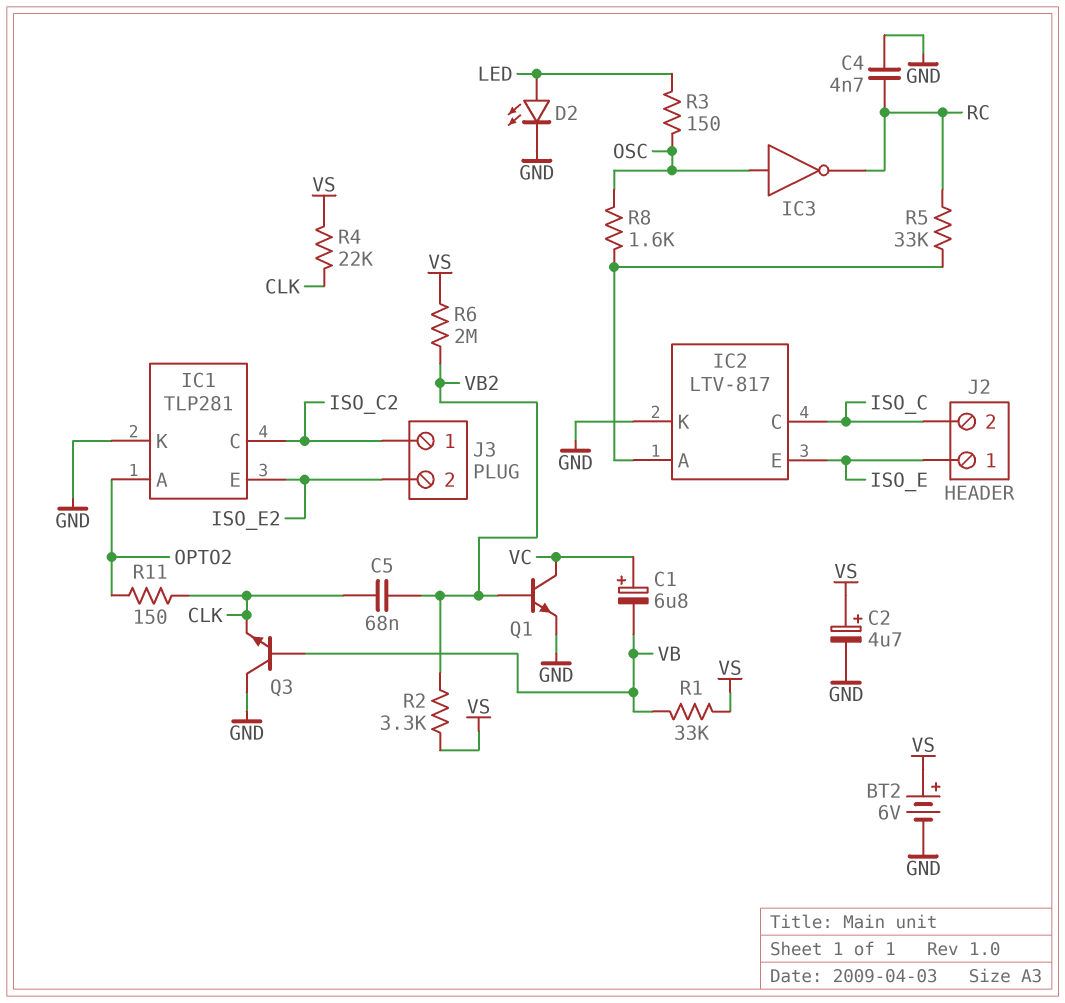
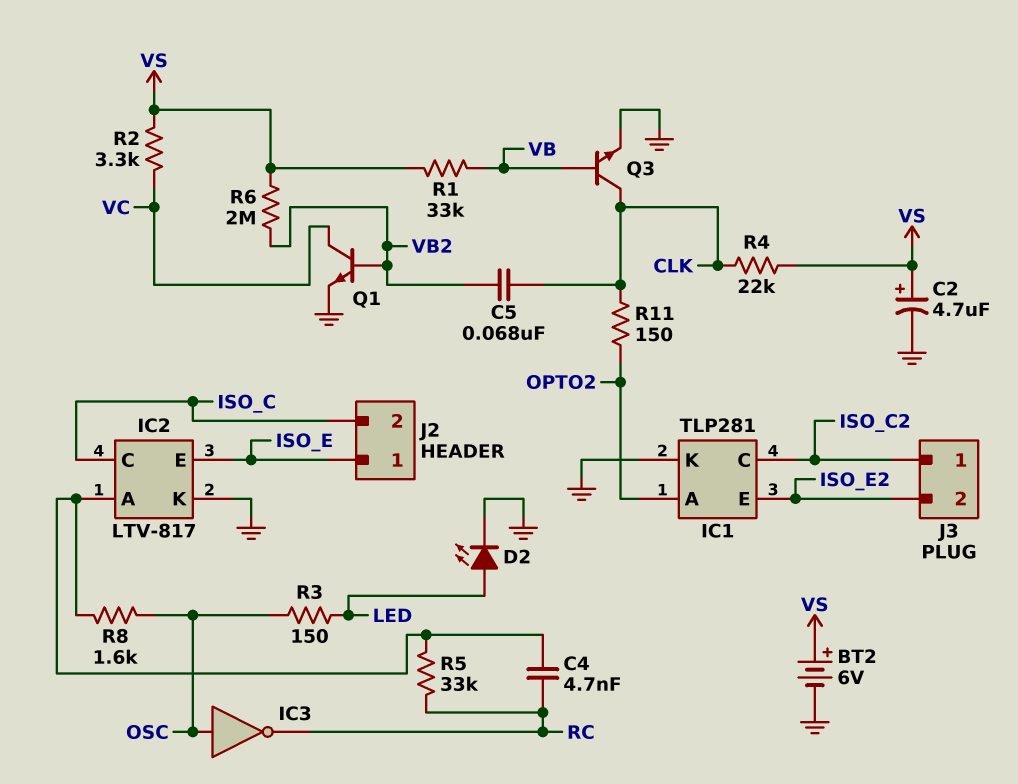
C1: 6.8uF (plus VC, minus VB) -> none
C4: 4.7nF (GND, RC) -> 4.7nF (IC2/A, RC)
Q3: NPN (B VB, C GND, E CLK) -> NPN (B VB, C CLK, E GND)
R2: 3.3k (VB2, VS) -> 3.3k (VC, VS)

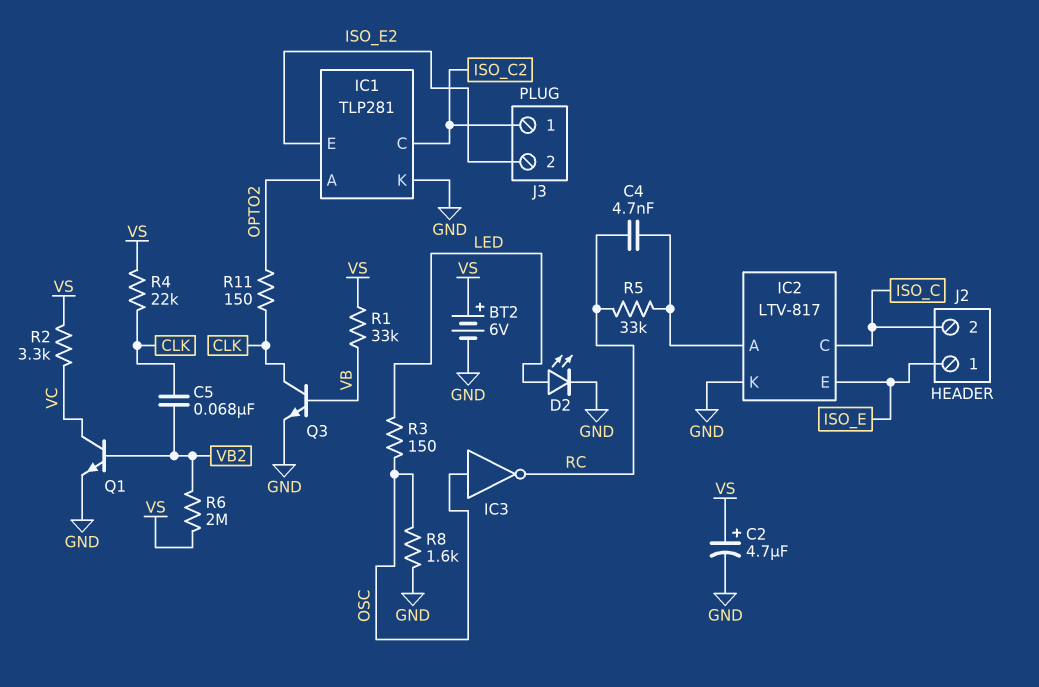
R8: 1.6k (IC2/A, OSC) -> 1.6k (GND, OSC)

